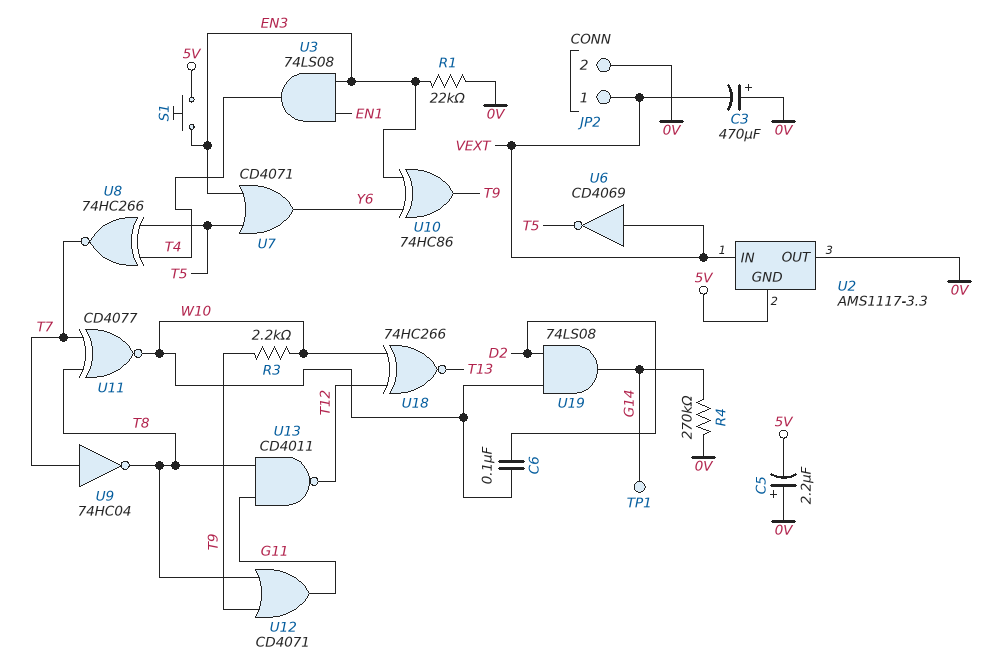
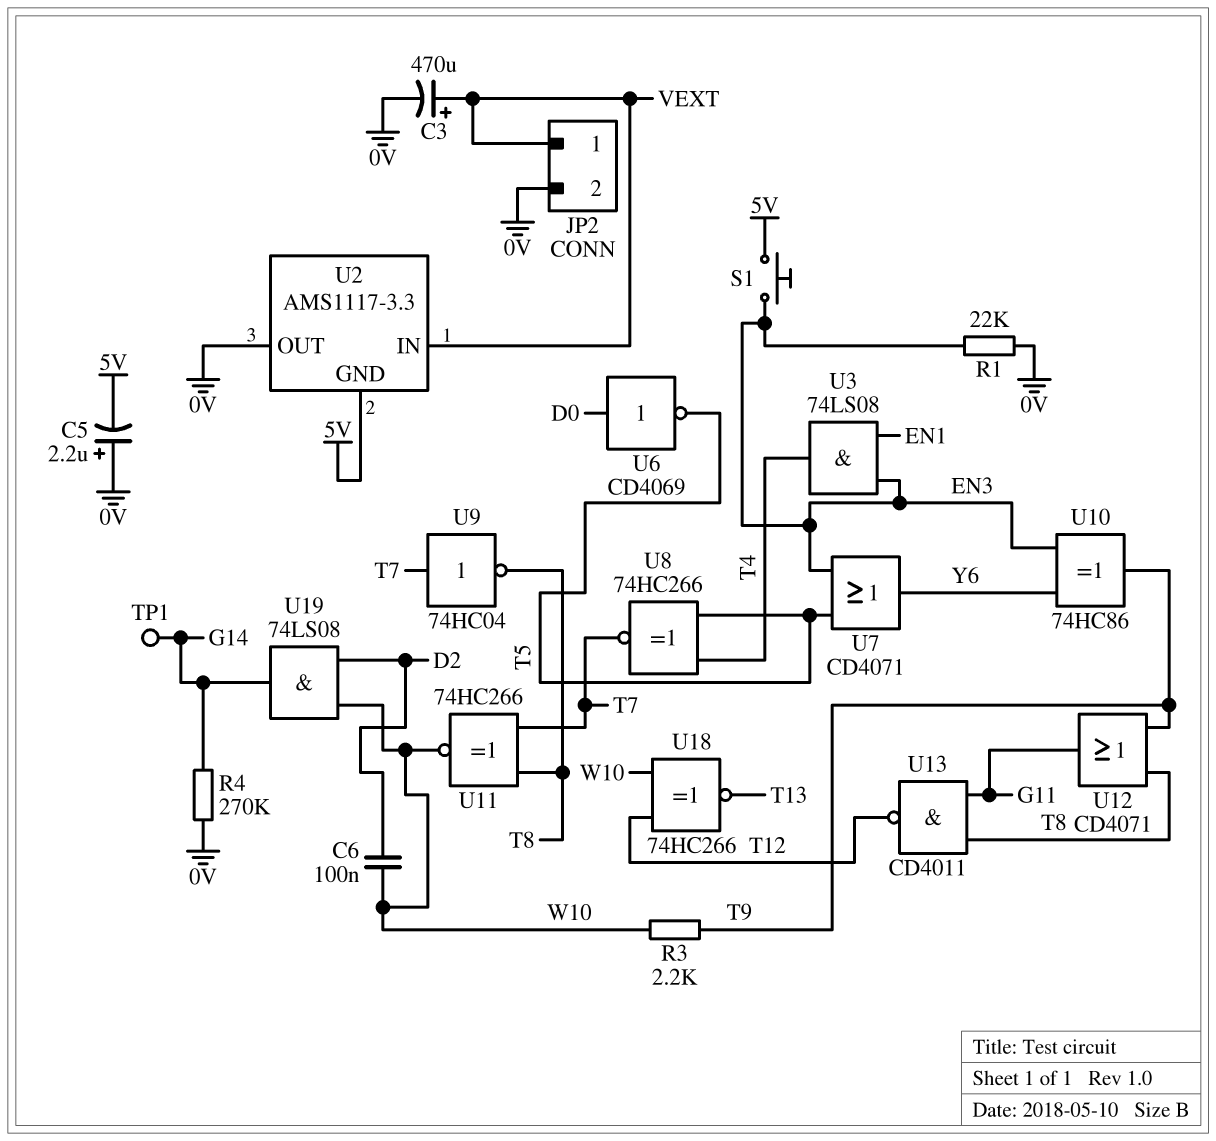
C3: 470uF (plus 0V, minus VEXT) -> 470uF (plus VEXT, minus 0V)
U6: NOT CD4069 (in VEXT, out T5) -> NOT CD4069 (in D0, out T5)
U11: XNOR CD4077 (in T7, in T8, out W10) -> XNOR 74HC266 (in T7, in T8, out W10)

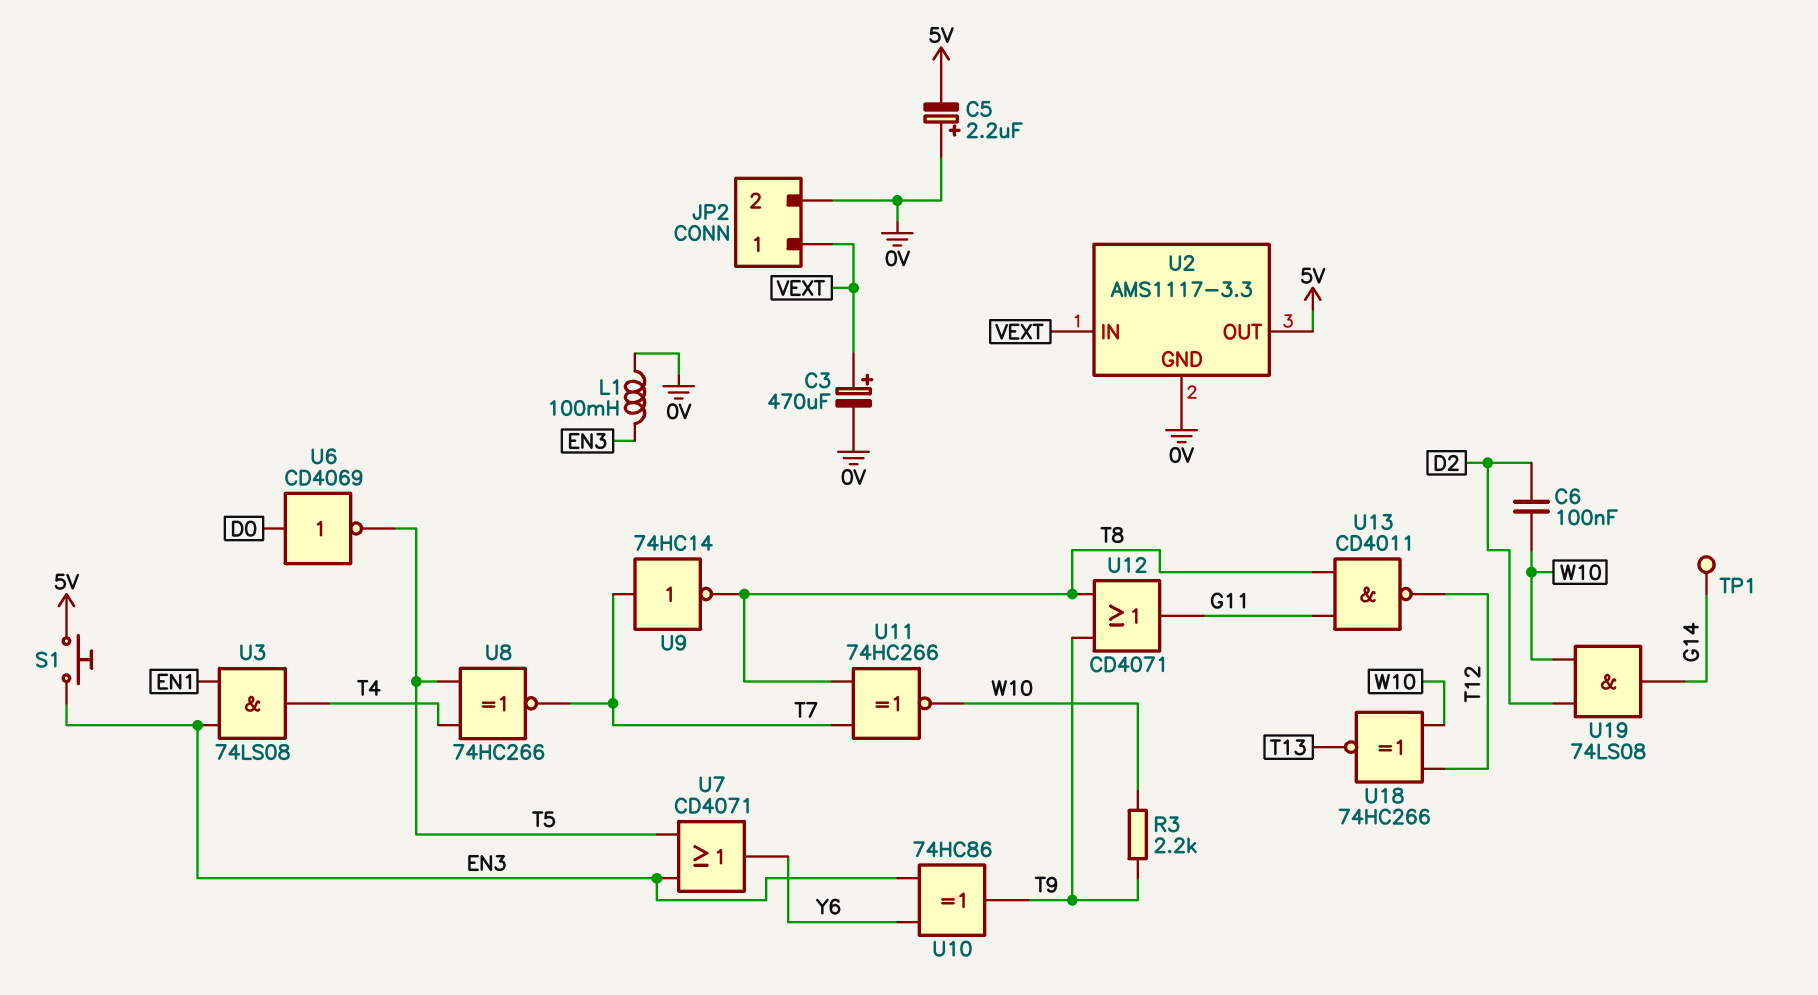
L1: none -> 100mH (0V, EN3)
R1: 22k (0V, EN3) -> none
R4: 270k (0V, G14) -> none
U2 pin GND: 5V -> 0V
U2 pin OUT: 0V -> 5V
U9: NOT 74HC04 (in T7, out T8) -> NOT 74HC14 (in T7, out T8)

